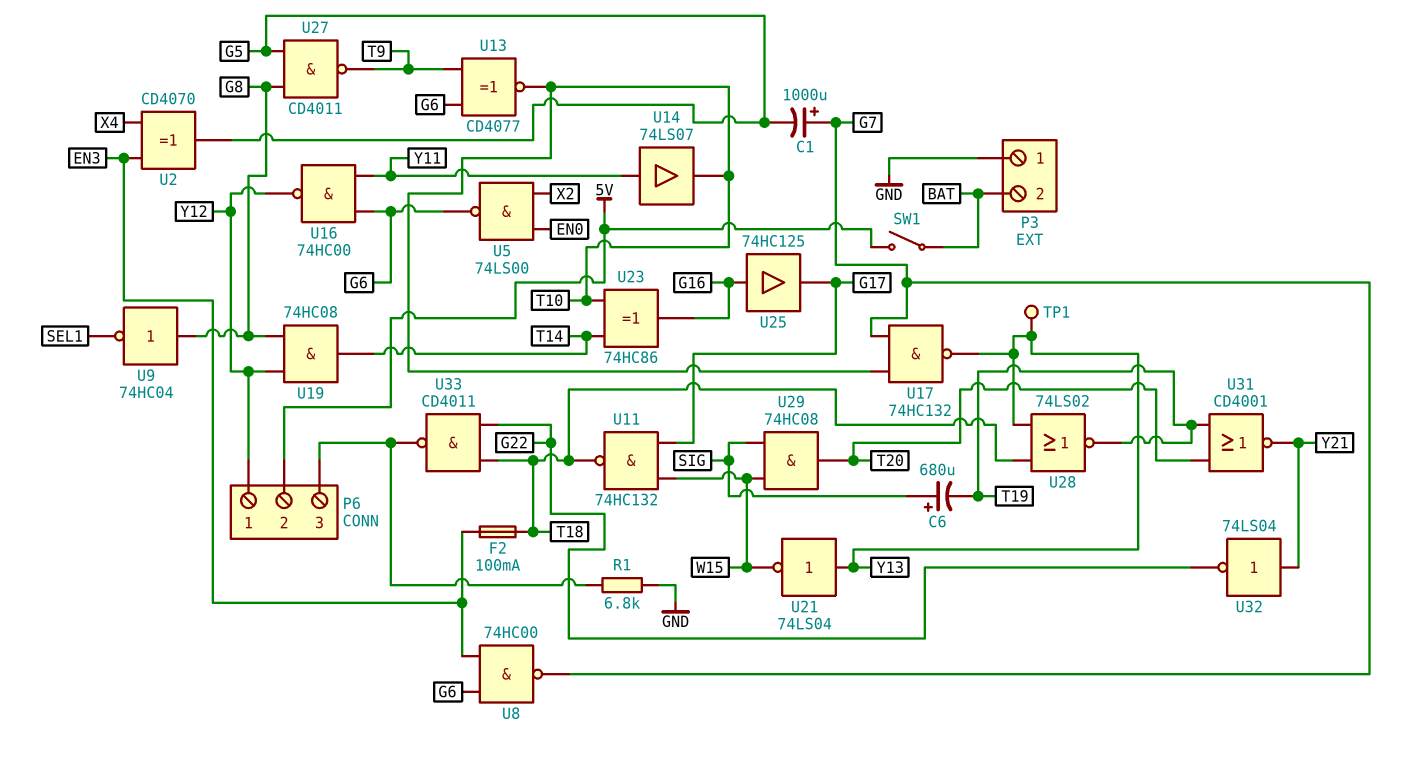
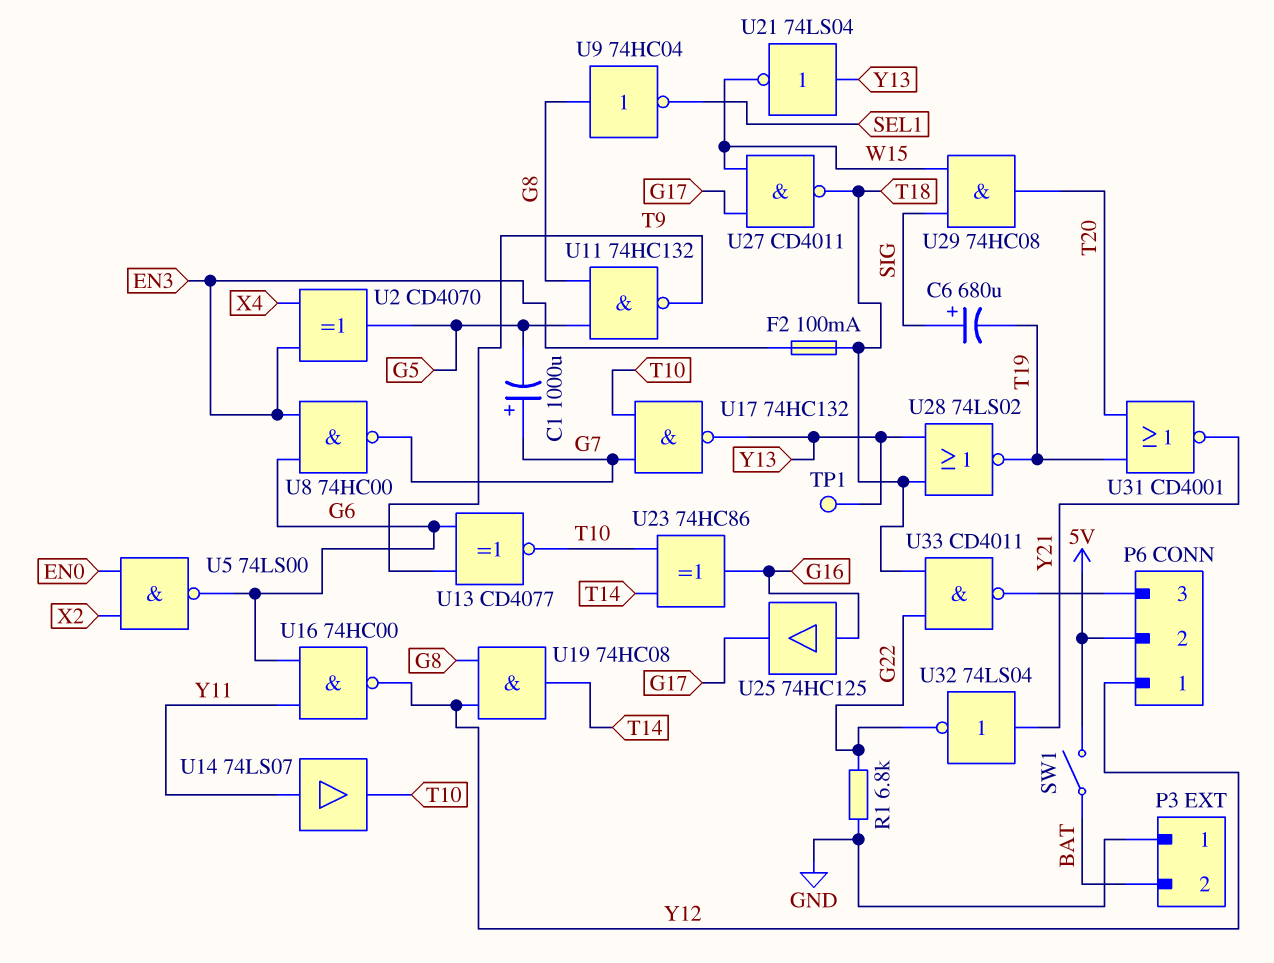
R1: 6.8k (GND, P6/3) -> 6.8k (G22, GND)
U11: NAND 74HC132 (in G17, in W15, out T18) -> NAND 74HC132 (in G5, in G8, out T9)
U27: NAND CD4011 (in G5, in G8, out T9) -> NAND CD4011 (in G17, in W15, out T18)

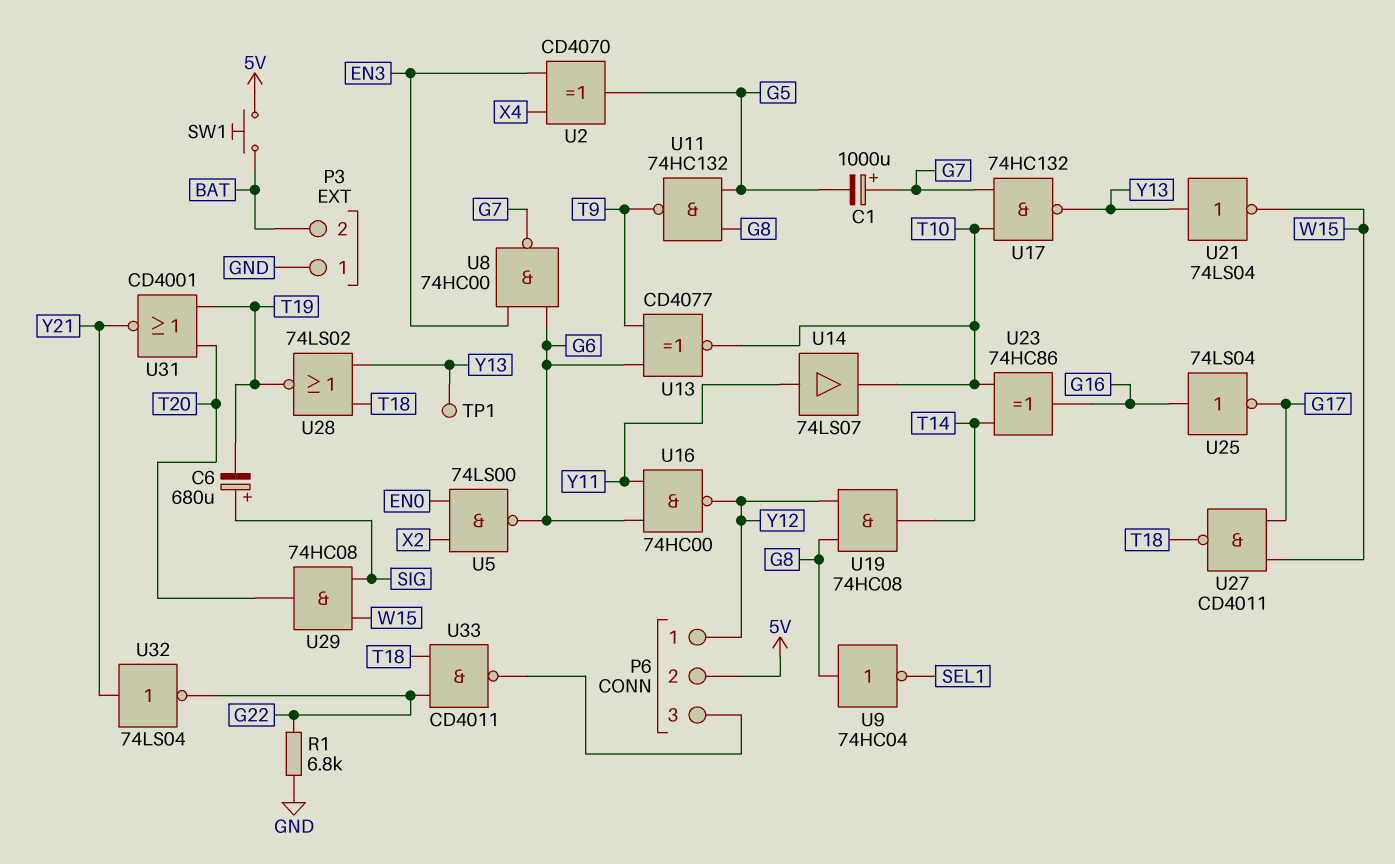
F2: 100mA (EN3, T18) -> none
SW1: switch (5V, BAT) -> button (5V, BAT)
U25: buffer 74HC125 (in G16, out G17) -> NOT 74LS04 (in G16, out G17)

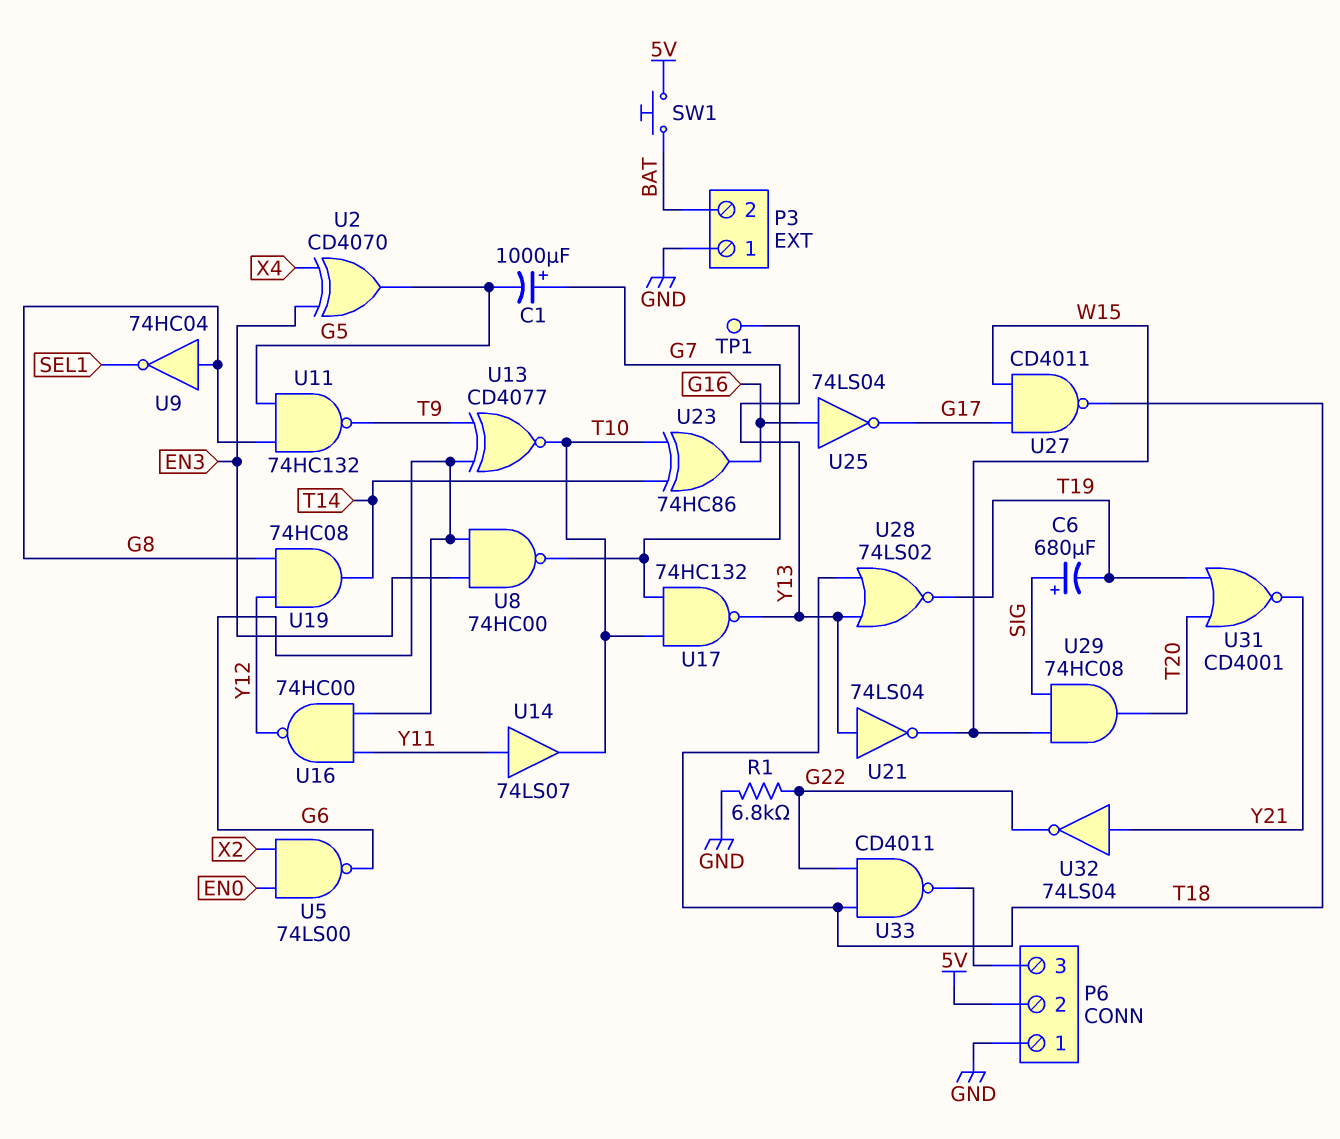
P6 pin 1: Y12 -> GND

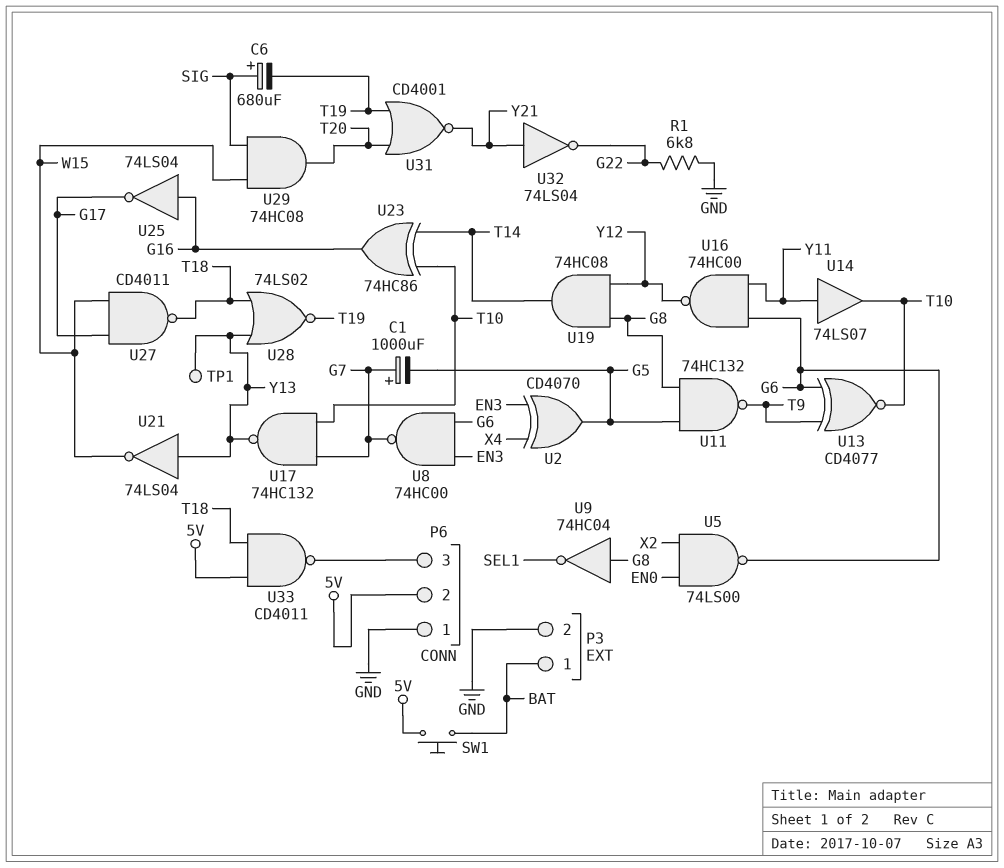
P3 pin 1: GND -> BAT
P3 pin 2: BAT -> GND
U33: NAND CD4011 (in G22, in T18, out P6/3) -> NAND CD4011 (in 5V, in T18, out P6/3)

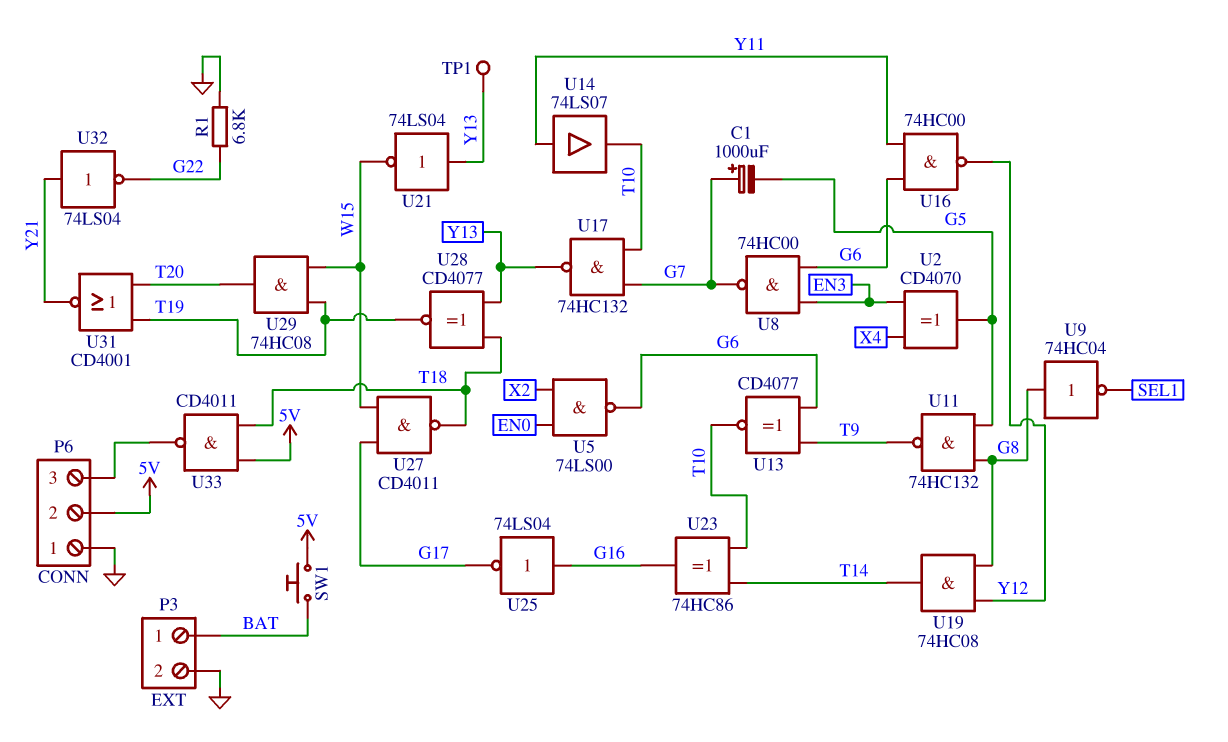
C6: 680uF (plus SIG, minus T19) -> none
U28: NOR 74LS02 (in T18, in Y13, out T19) -> XNOR CD4077 (in T18, in Y13, out T19)
U29: AND 74HC08 (in SIG, in W15, out T20) -> AND 74HC08 (in T19, in W15, out T20)

